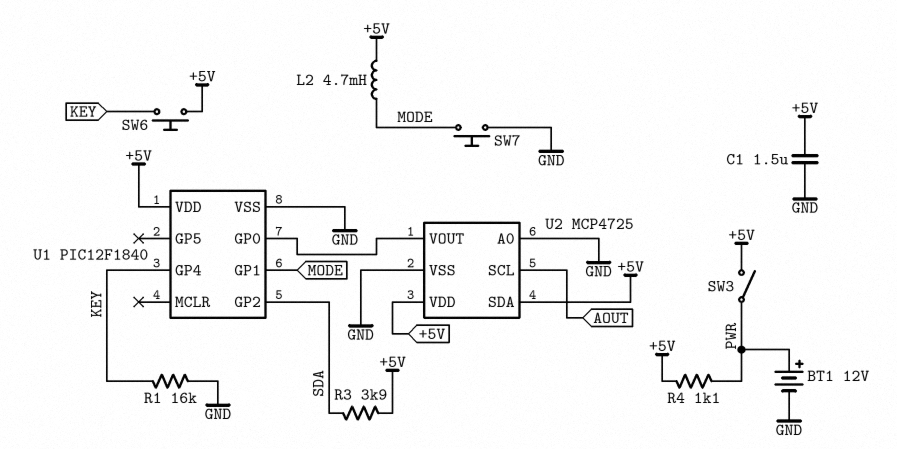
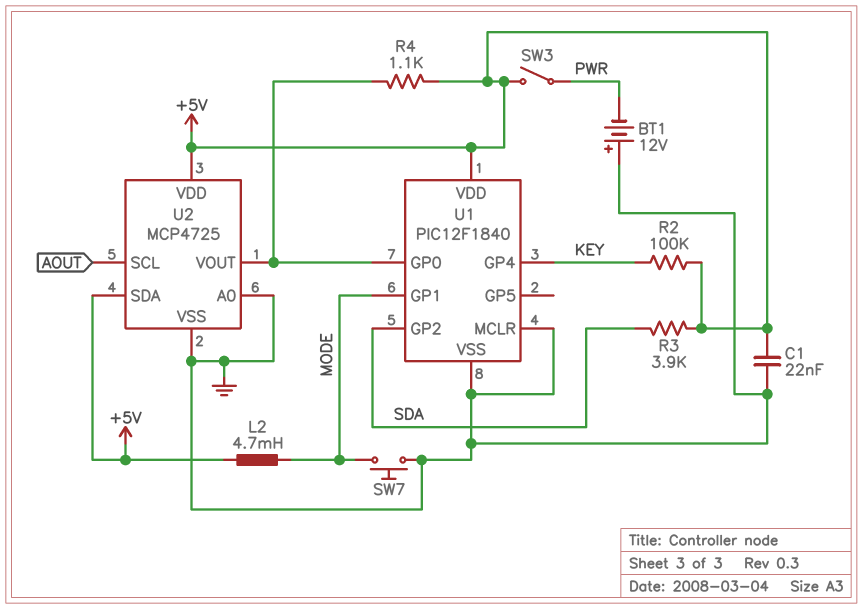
BT1: 12V (plus PWR, minus GND) -> 12V (plus GND, minus PWR)
C1: 1.5uF (+5V, GND) -> 22nF (+5V, GND)
R1: 16k (GND, KEY) -> none
R2: none -> 100k (+5V, KEY)
R4: 1.1k (+5V, PWR) -> 1.1k (+5V, U1/GP0)
SW6: button (+5V, KEY) -> none
U1 pin MCLR: none -> GND

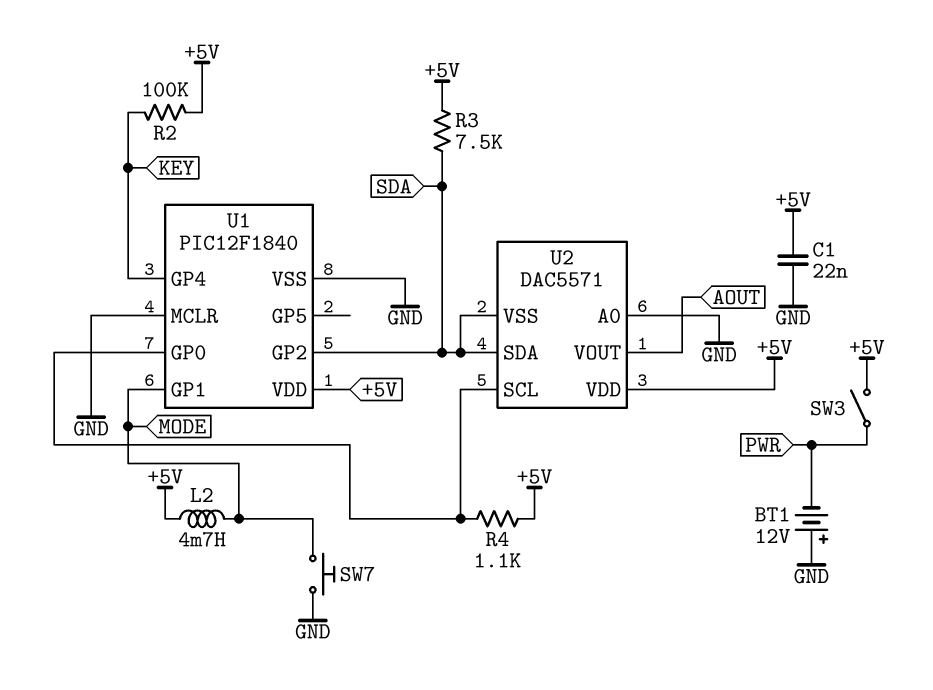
R3: 3.9k (+5V, SDA) -> 7.5k (+5V, SDA)
U2: MCP4725 -> DAC5571
U2 pin SCL: AOUT -> U1/GP0
U2 pin SDA: +5V -> SDA
U2 pin VOUT: U1/GP0 -> AOUT
U2 pin VSS: GND -> SDA

